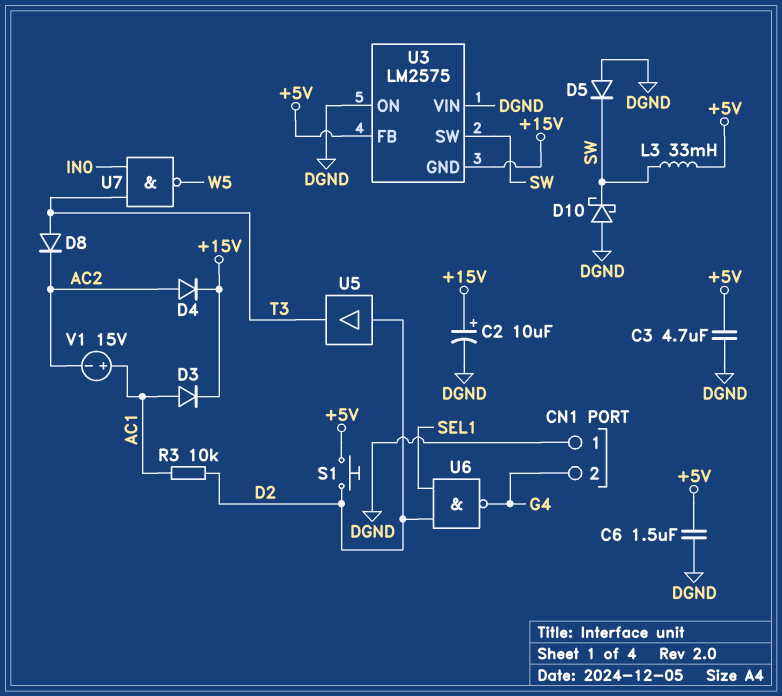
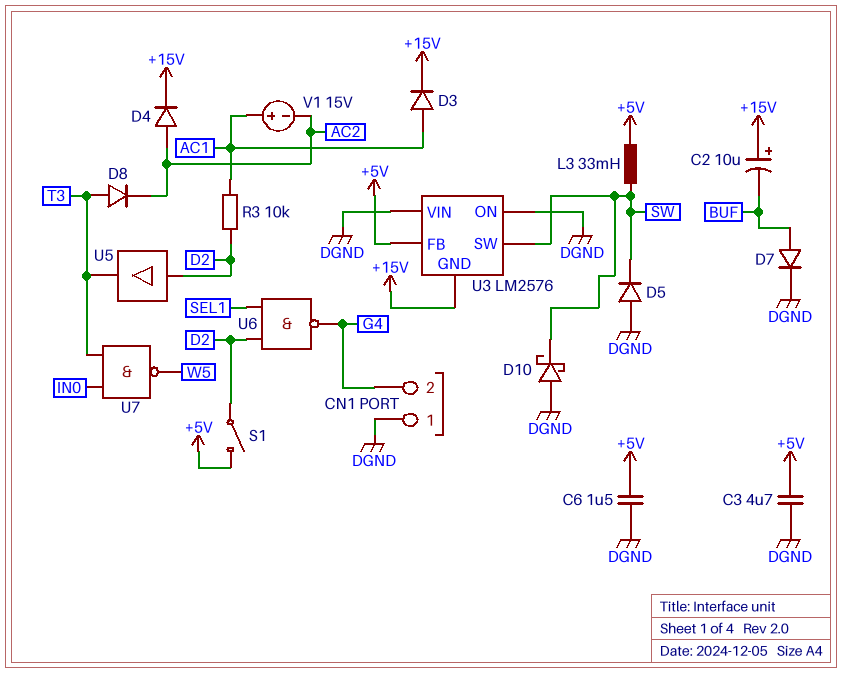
C2: 10uF (plus +15V, minus DGND) -> 10uF (plus +15V, minus BUF)
D7: none -> diode (A BUF, K DGND)
S1: button (+5V, D2) -> switch (+5V, D2)
U3: LM2575 -> LM2576

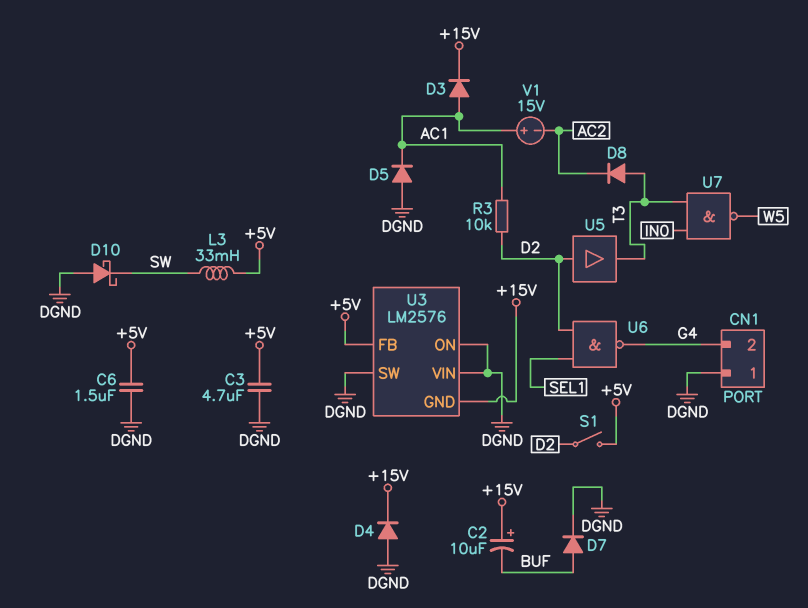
D4: diode (A AC2, K +15V) -> diode (A DGND, K +15V)
D5: diode (A DGND, K SW) -> diode (A DGND, K AC1)
U3 pin SW: SW -> DGND

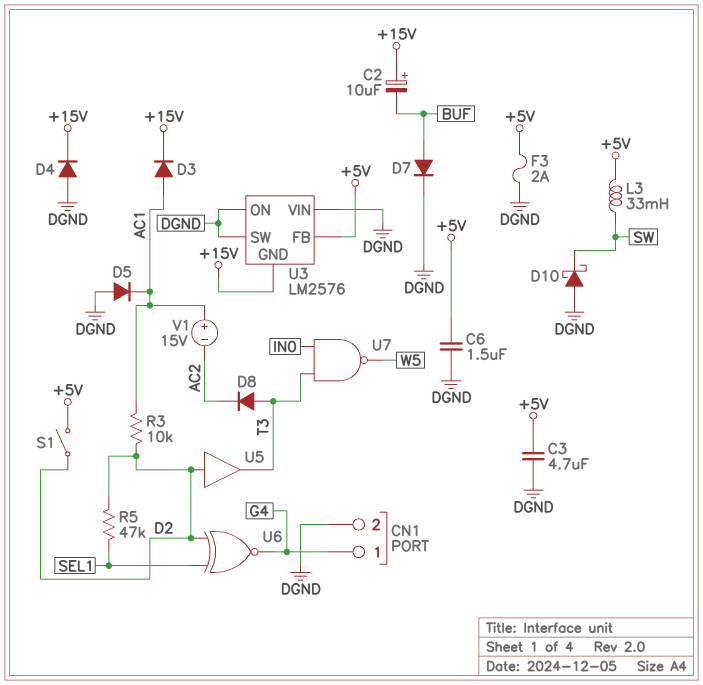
CN1 pin 1: DGND -> G4
CN1 pin 2: G4 -> DGND
F3: none -> 2A (+5V, DGND)
R5: none -> 47k (D2, SEL1)
U6: NAND (in D2, in SEL1, out G4) -> XNOR (in D2, in SEL1, out G4)

